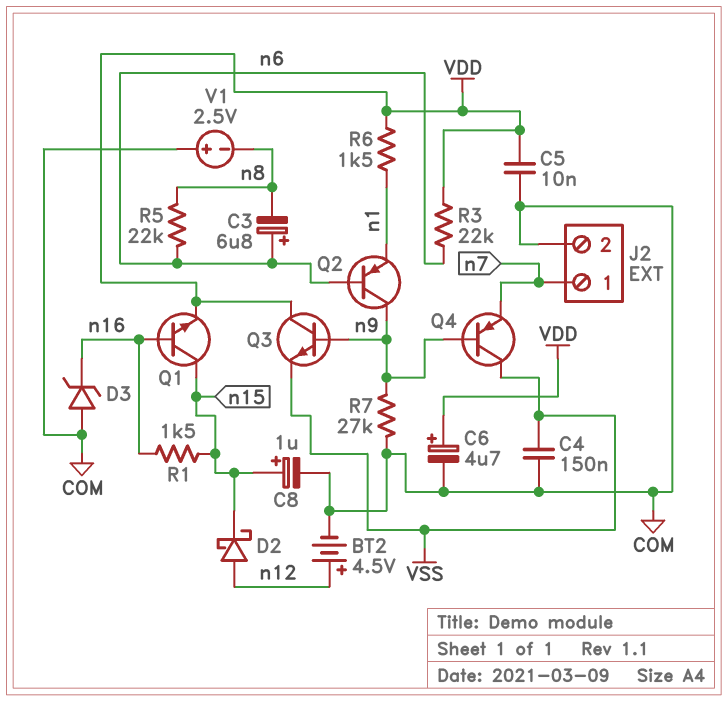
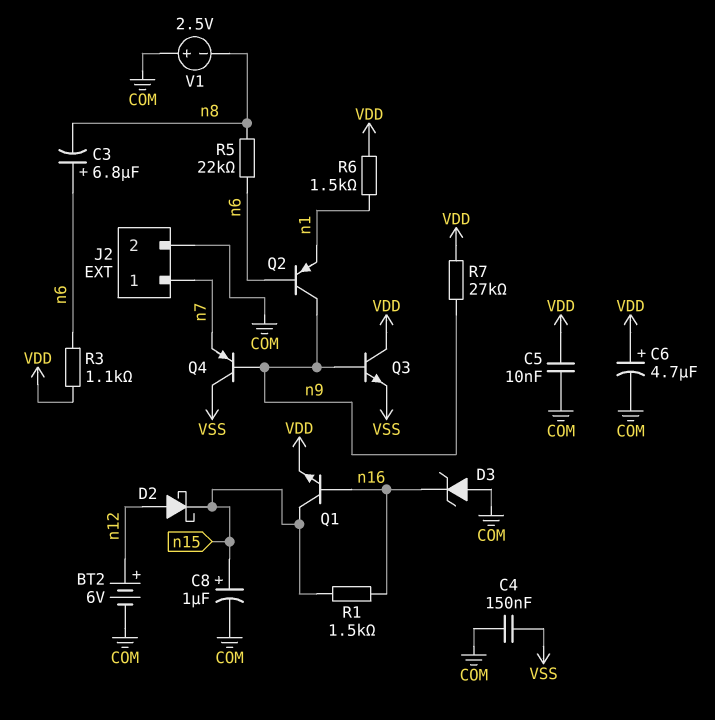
BT2: 4.5V (plus n12, minus COM) -> 6V (plus n12, minus COM)
R3: 22k (VDD, n6) -> 1.1k (VDD, n6)
R7: 27k (COM, n9) -> 27k (VDD, n9)

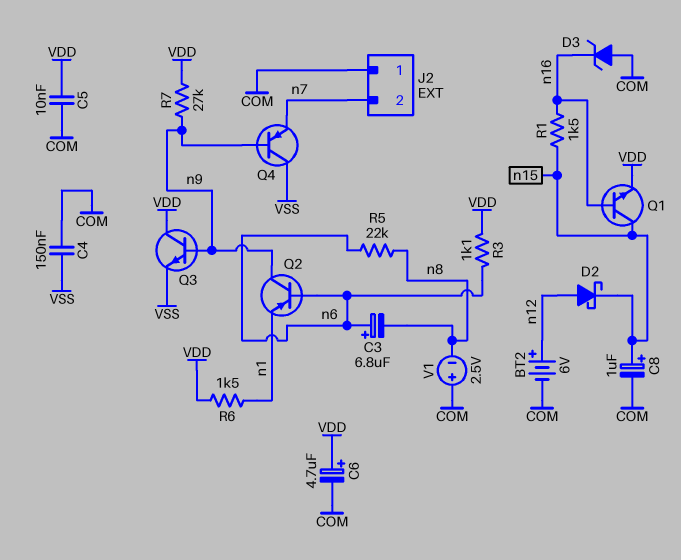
J2 pin 1: n7 -> COM
J2 pin 2: COM -> n7

